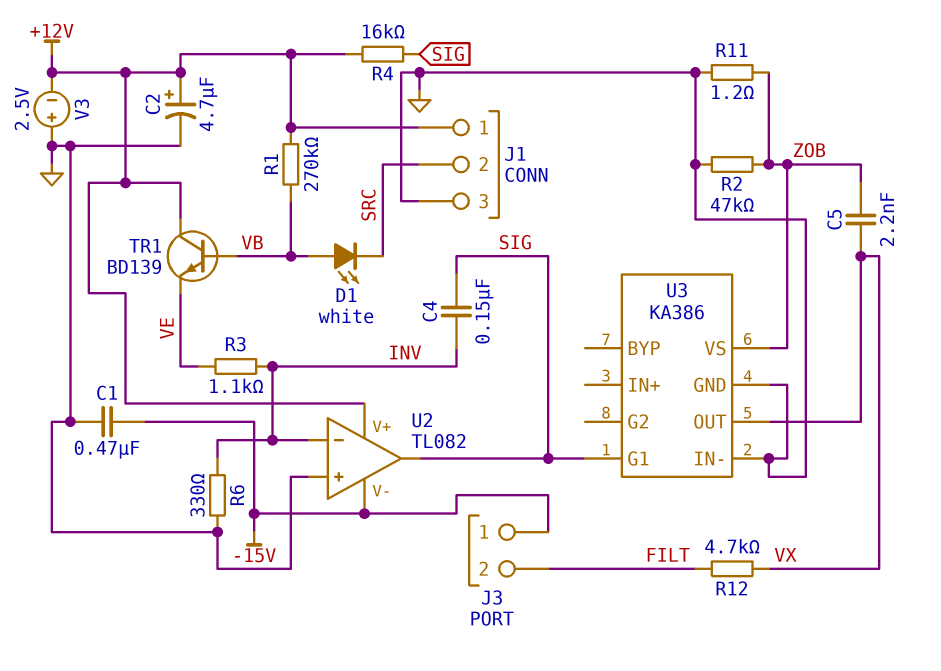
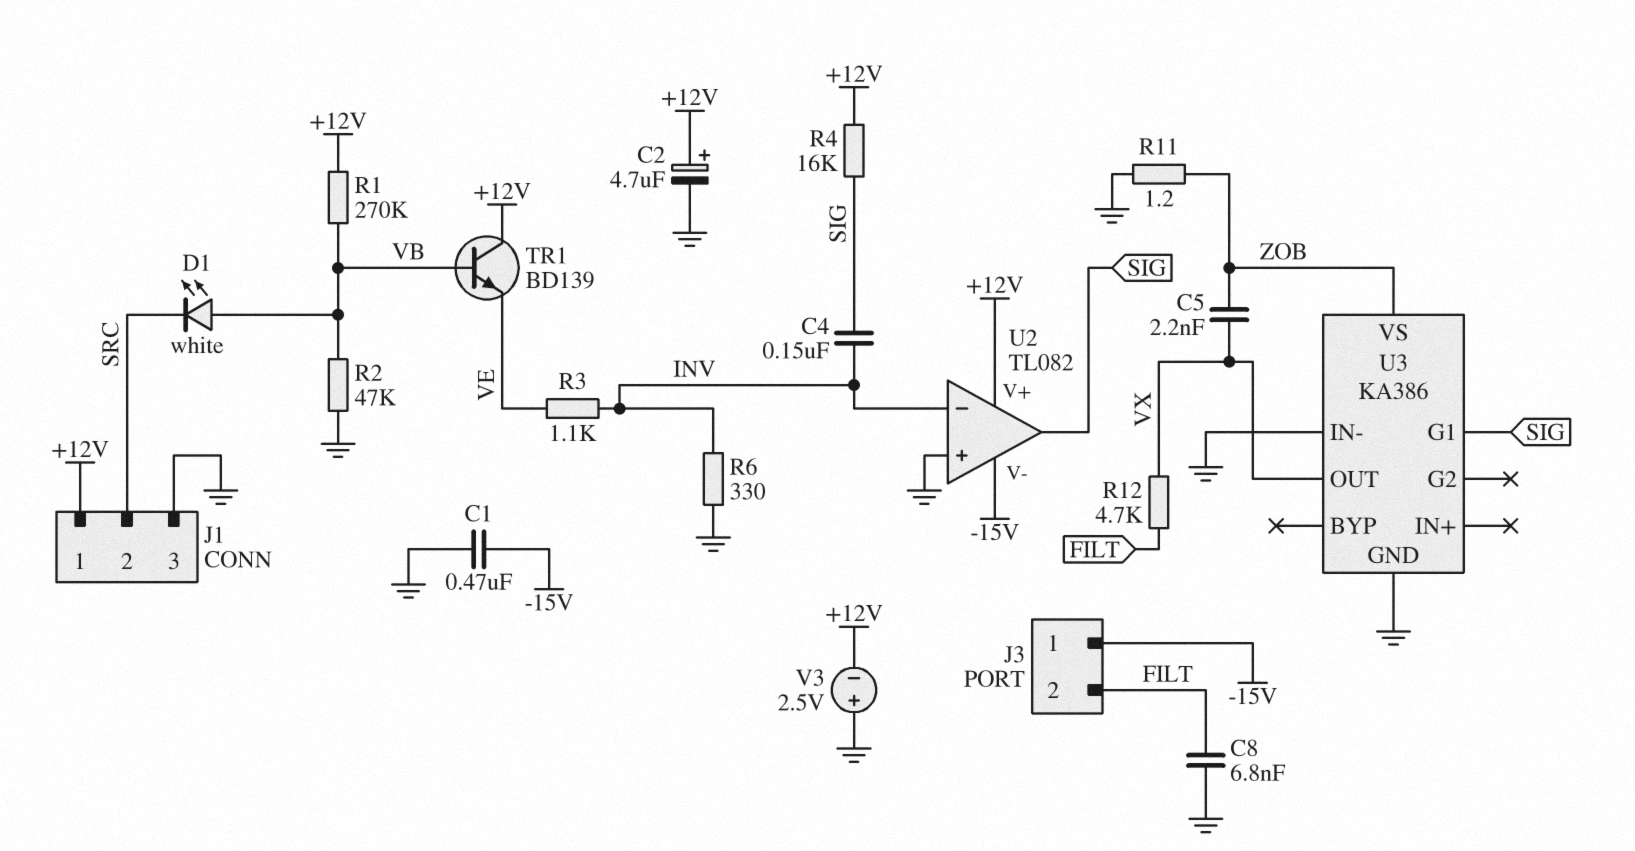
C8: none -> 6.8nF (FILT, GND)
R2: 47k (GND, ZOB) -> 47k (GND, VB)

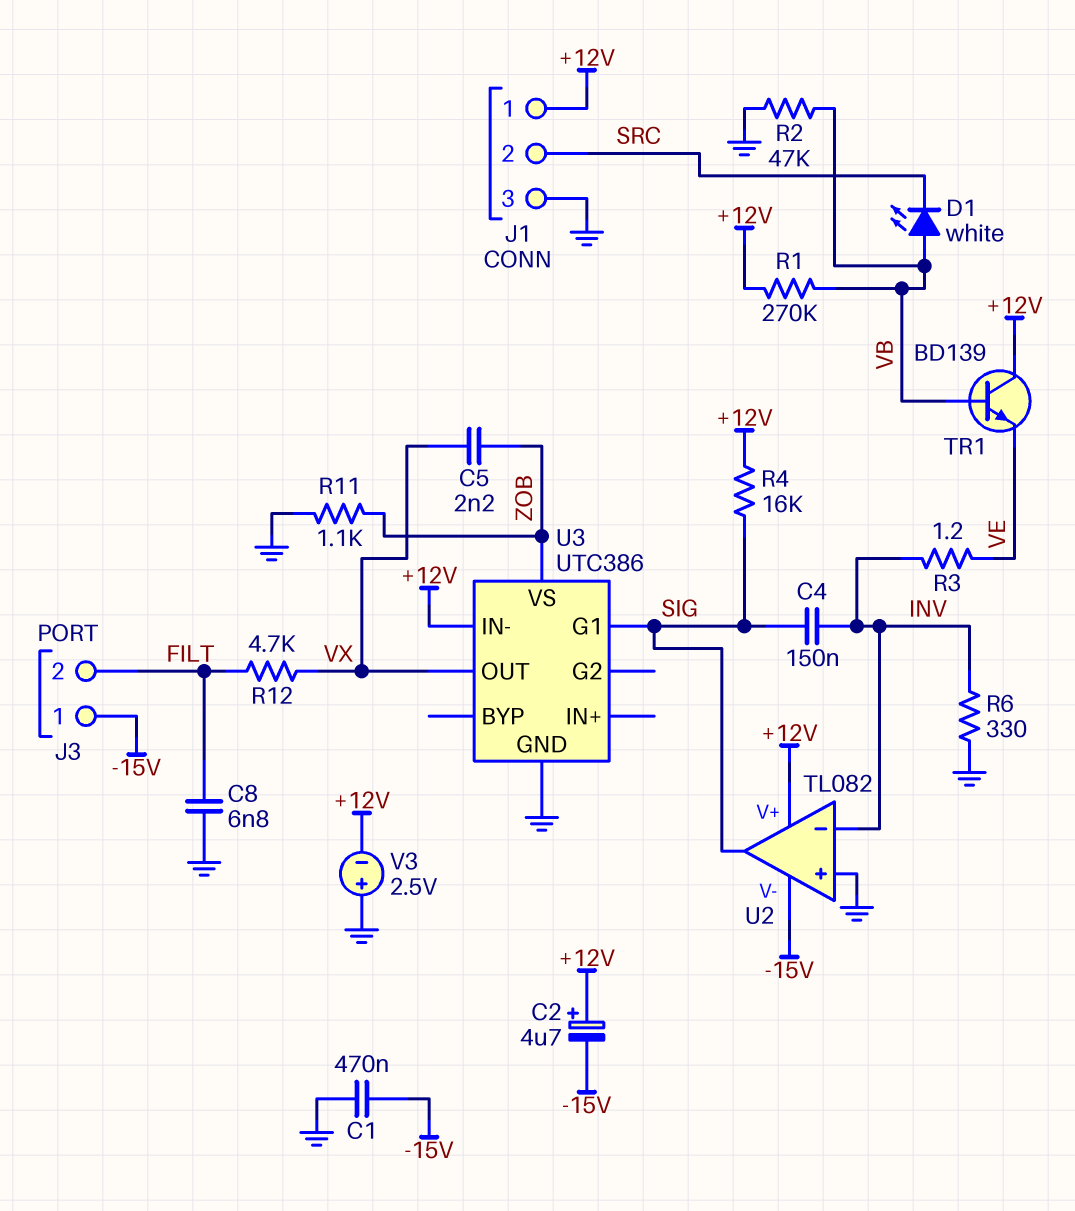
C2: 4.7uF (plus +12V, minus GND) -> 4.7uF (plus +12V, minus -15V)
R3: 1.1k (INV, VE) -> 1.2 (INV, VE)
R11: 1.2 (GND, ZOB) -> 1.1k (GND, ZOB)
U3: KA386 -> UTC386
U3 pin IN-: GND -> +12V

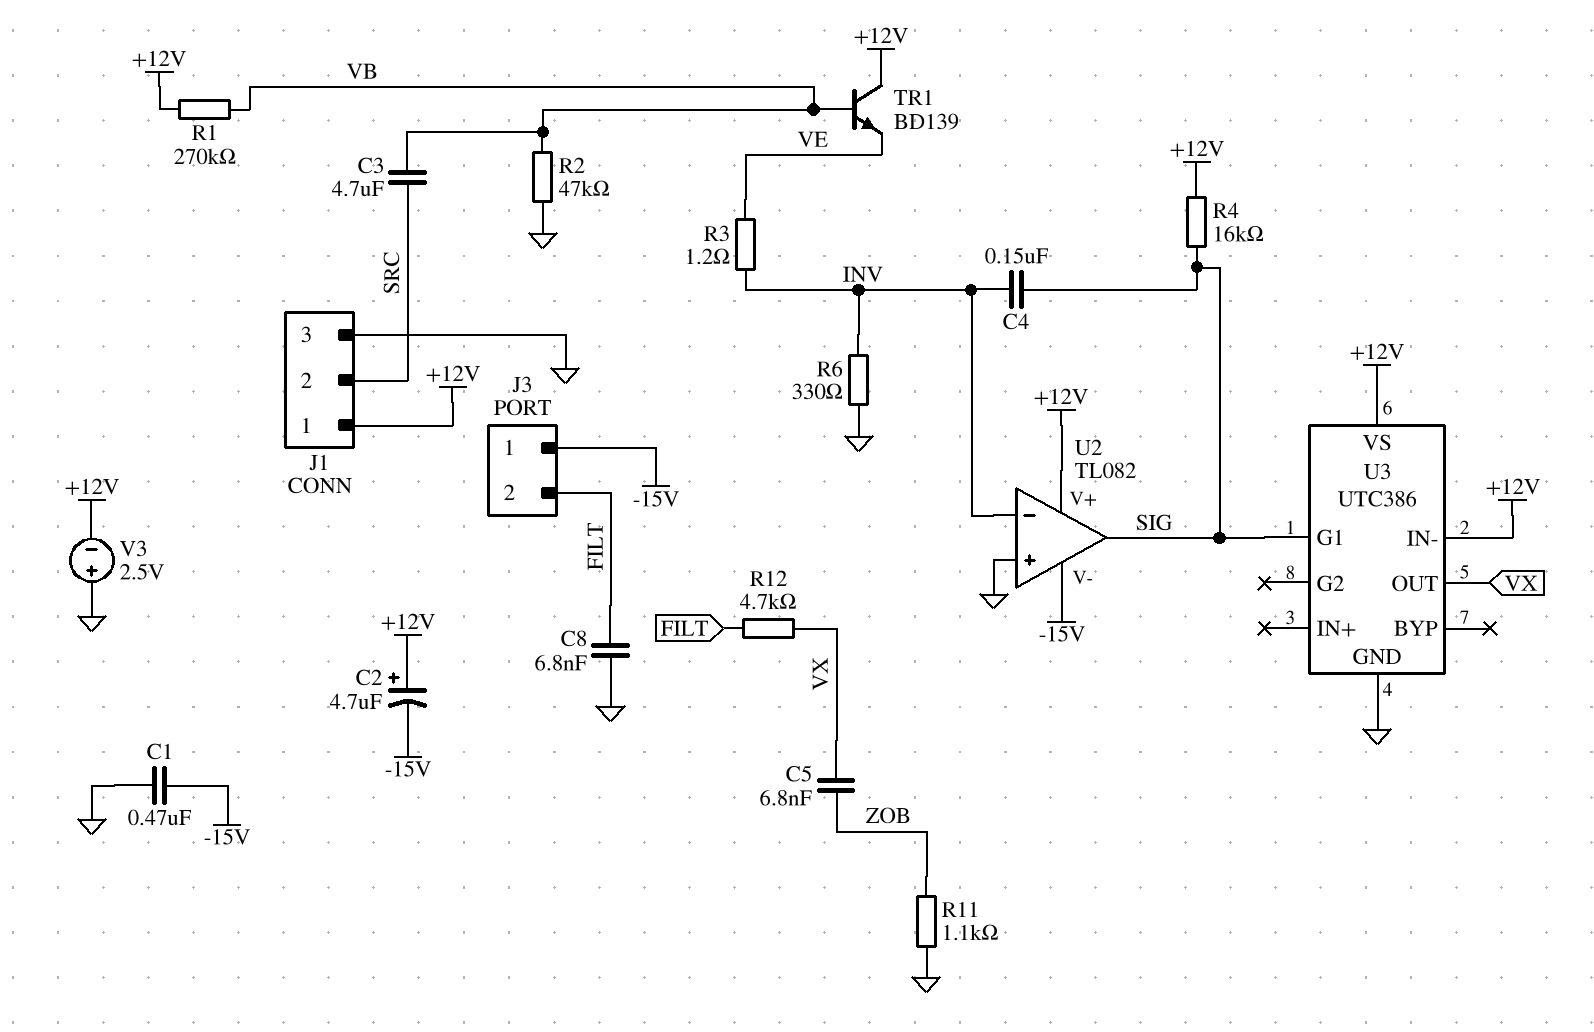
C3: none -> 4.7uF (SRC, VB)
C5: 2.2nF (VX, ZOB) -> 6.8nF (VX, ZOB)
D1: LED white (A VB, K SRC) -> none
U3 pin VS: ZOB -> +12V

